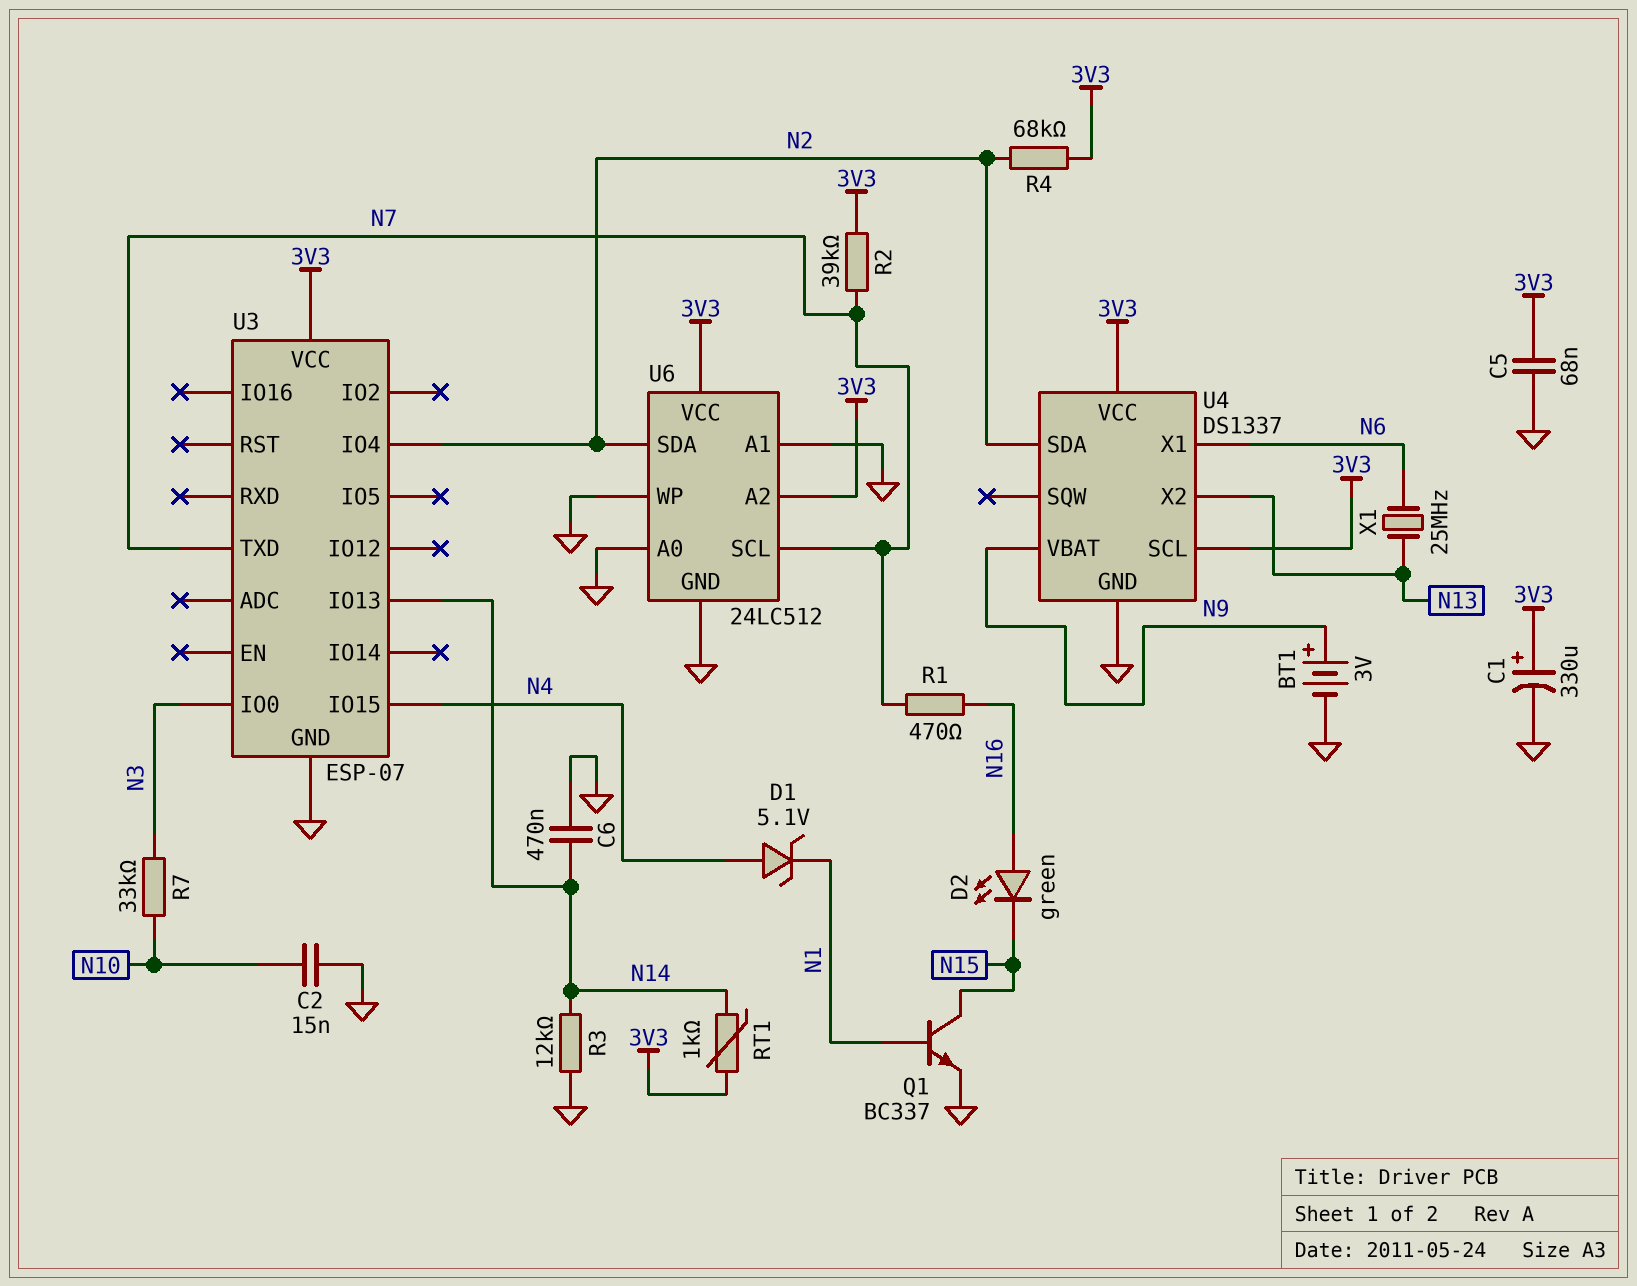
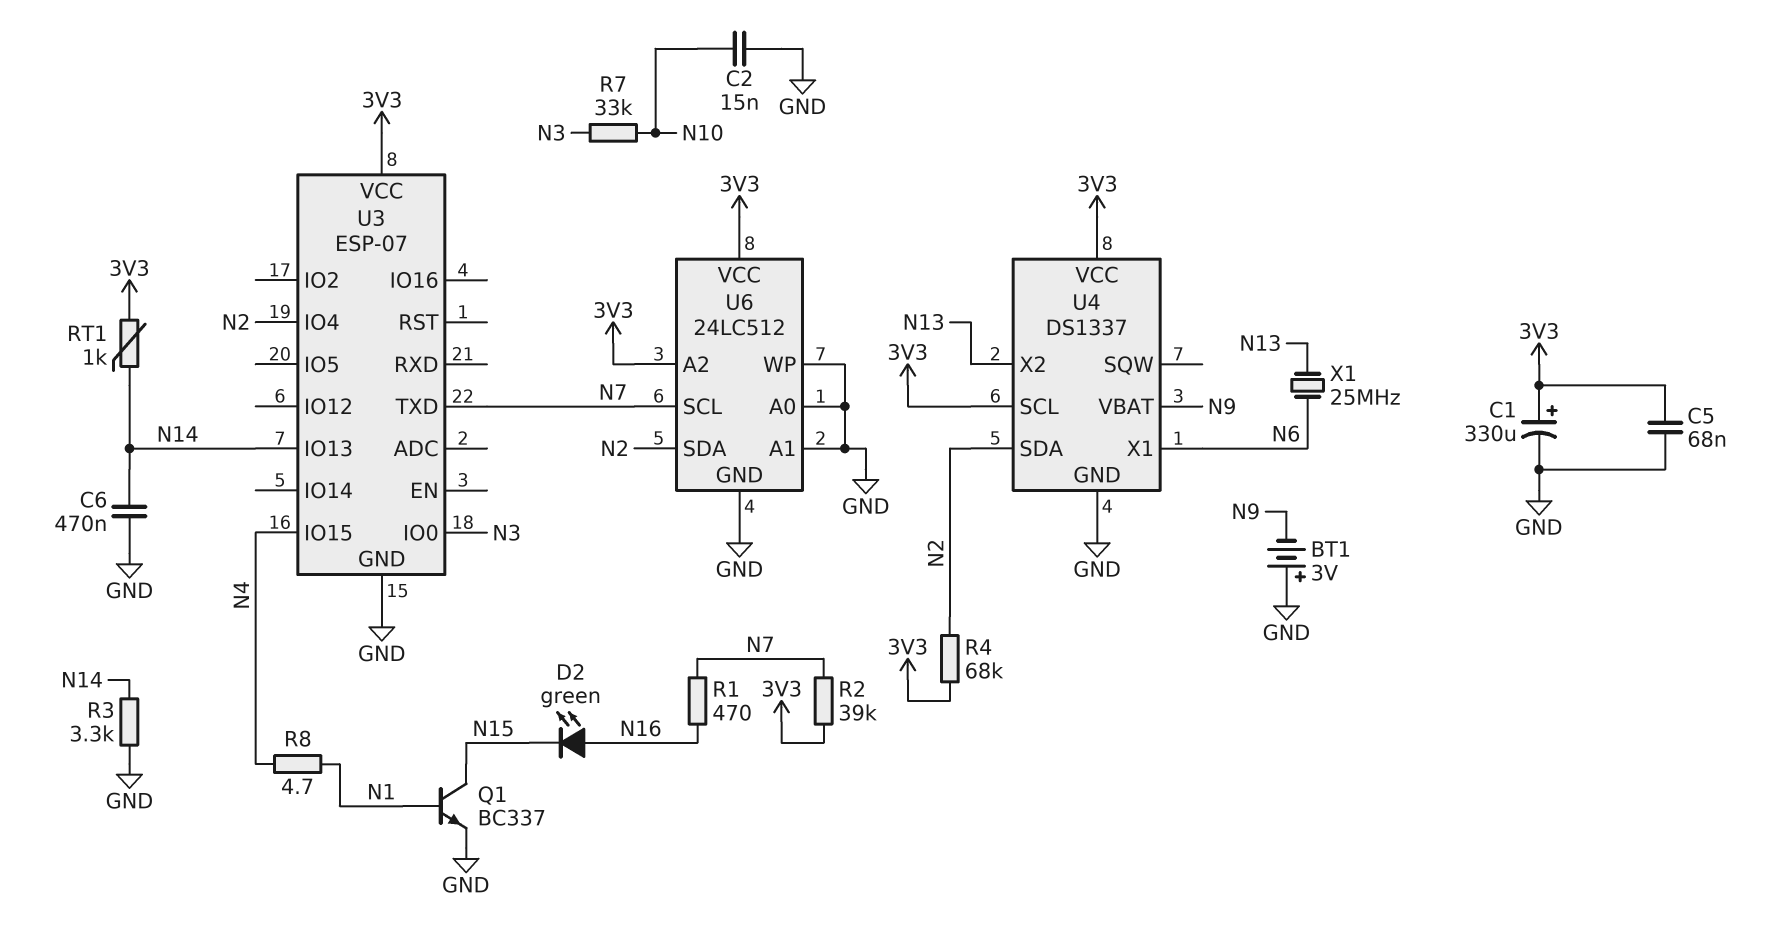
BT1: 3V (plus N9, minus GND) -> 3V (plus GND, minus N9)
D1: zener 5.1V (A N4, K N1) -> none
R3: 12k (GND, N14) -> 3.3k (GND, N14)
R8: none -> 4.7 (N1, N4)

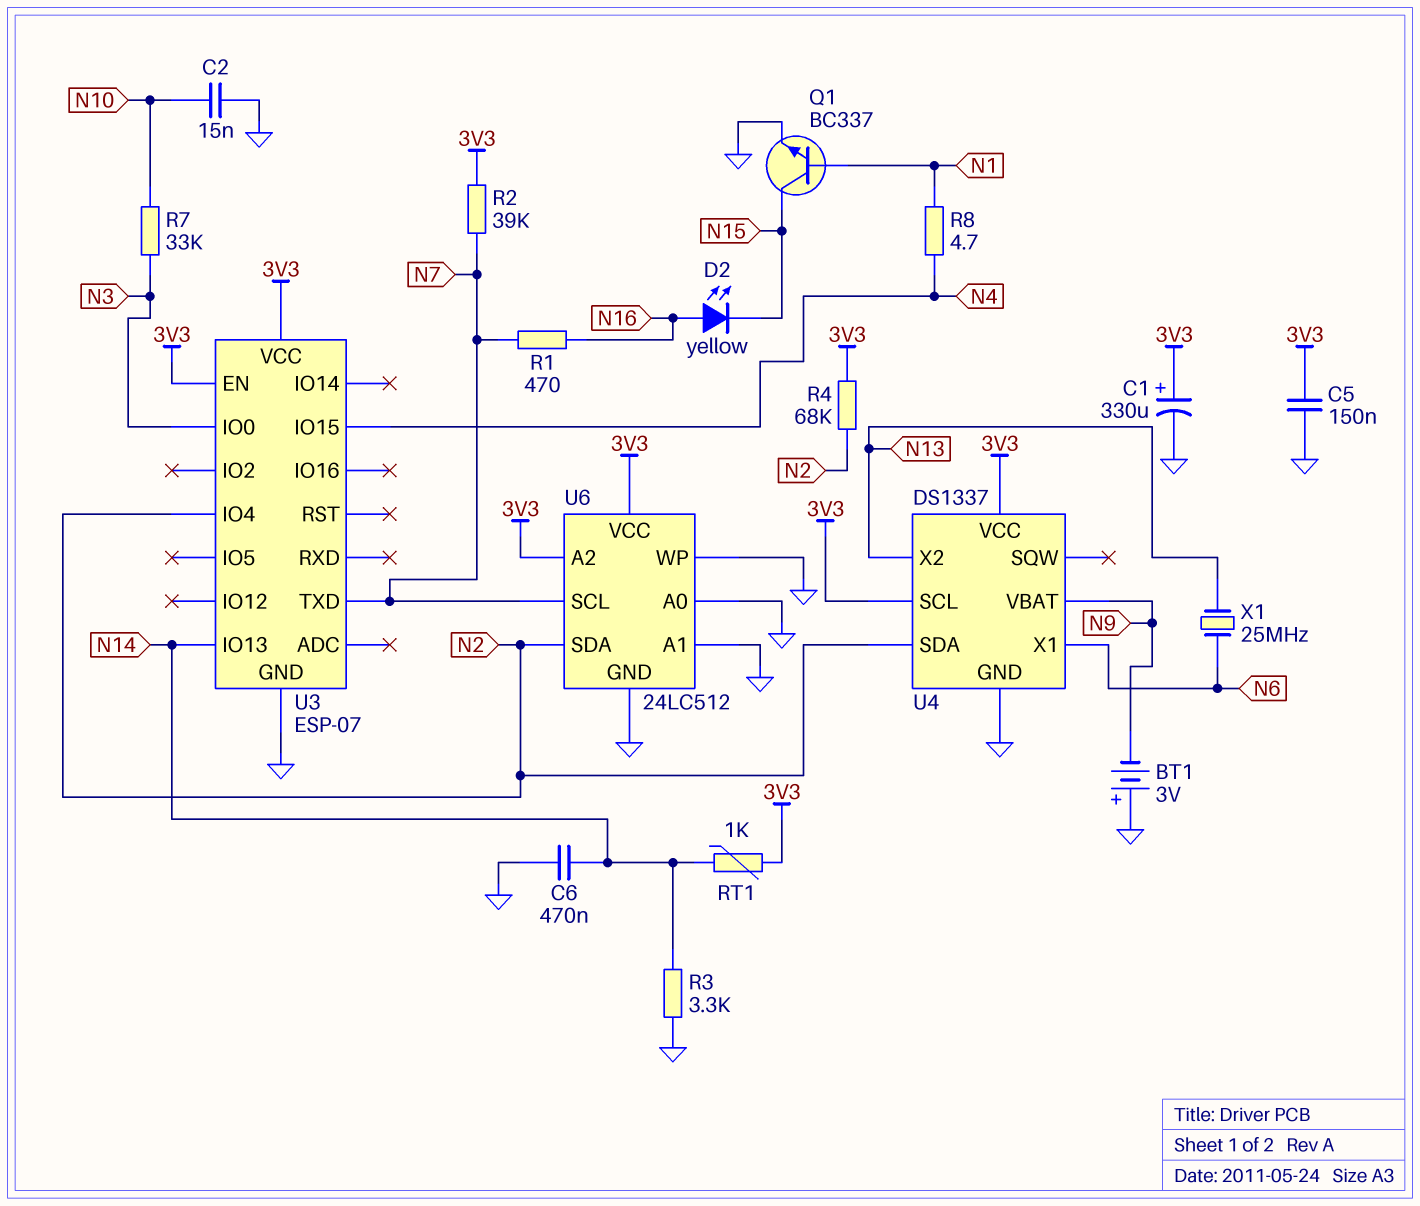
C5: 68nF (3V3, GND) -> 150nF (3V3, GND)
D2: LED green (A N16, K N15) -> LED yellow (A N16, K N15)
U3 pin EN: none -> 3V3

